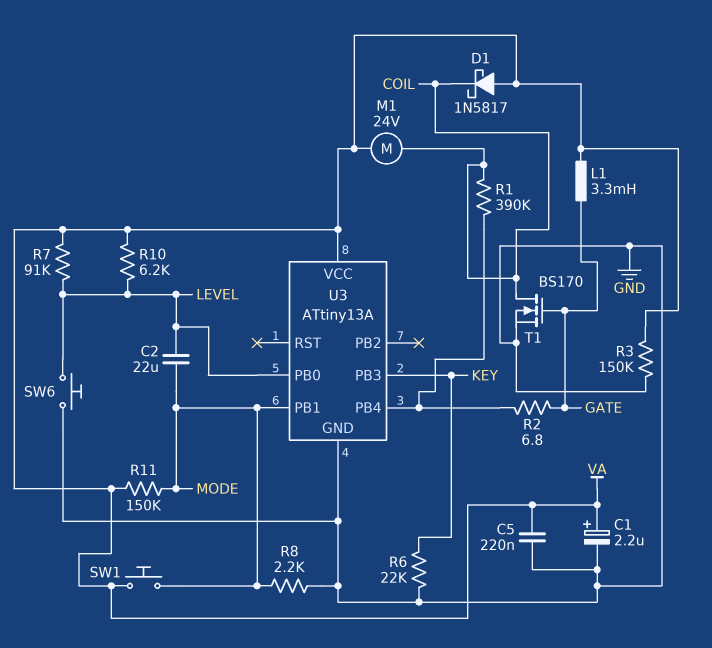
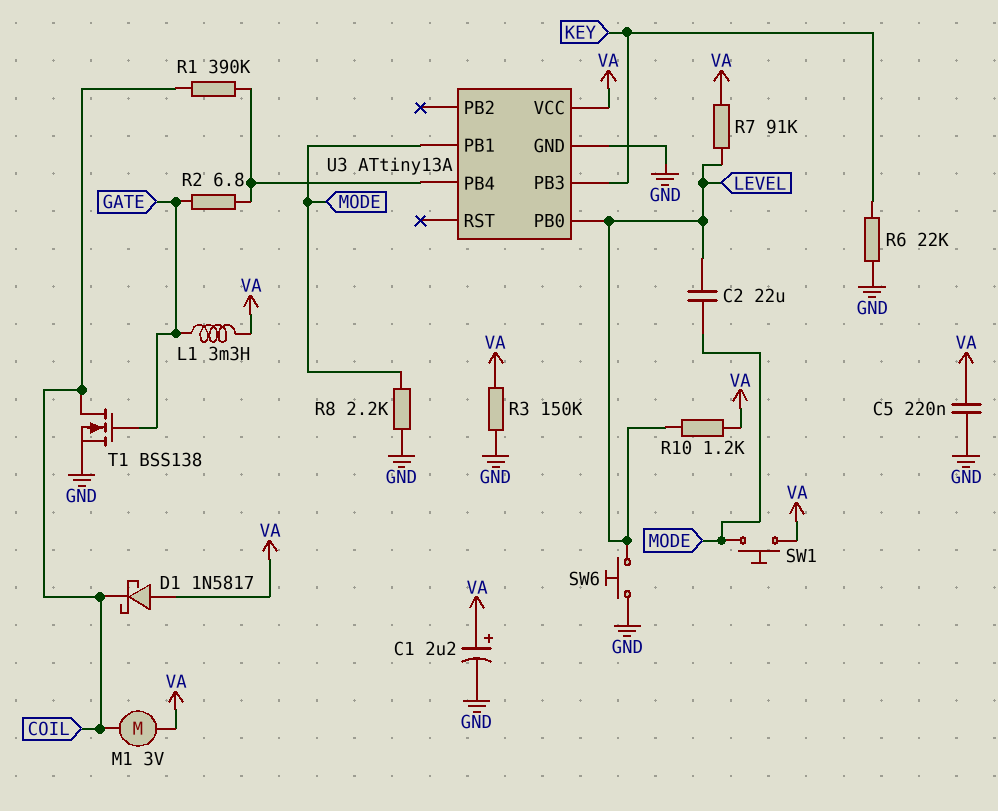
M1: motor 24V (COIL, VA) -> motor 3V (COIL, VA)
R10: 6.2k (LEVEL, VA) -> 1.2k (LEVEL, VA)
R11: 150k (MODE, VA) -> none
T1: NMOS BS170 (G GATE, D COIL, S GND) -> NMOS BSS138 (G GATE, D COIL, S GND)

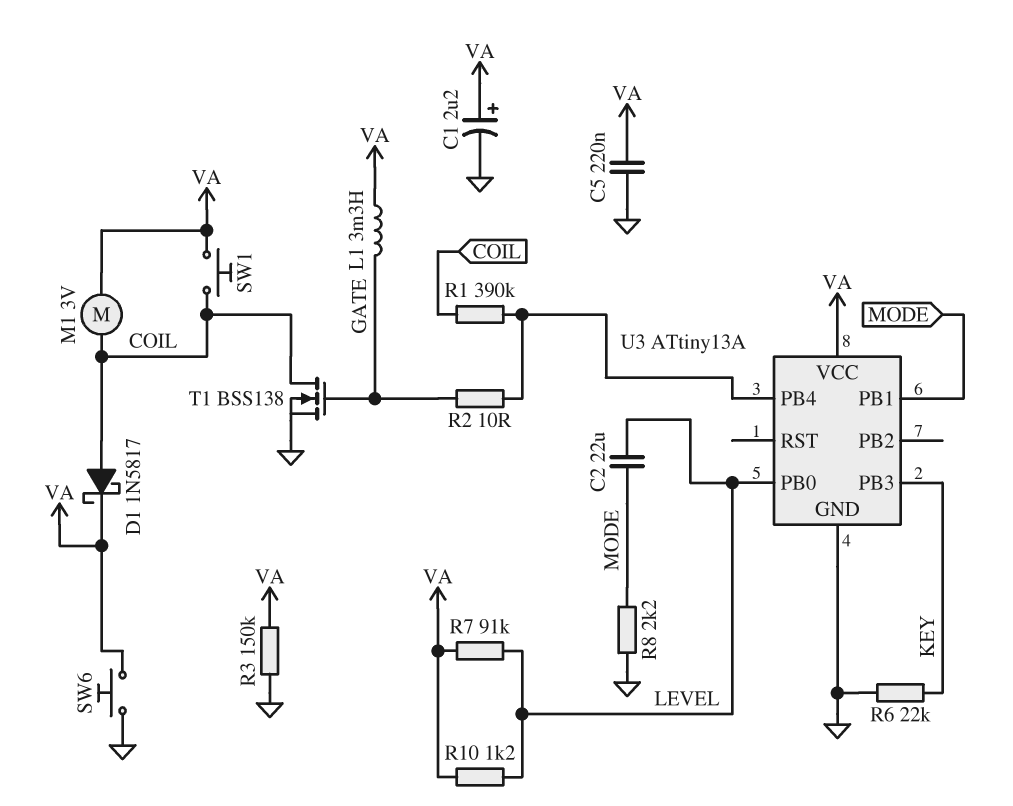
D1: schottky 1N5817 (A VA, K COIL) -> schottky 1N5817 (A COIL, K VA)
R2: 6.8 (GATE, U3/PB4) -> 10 (GATE, U3/PB4)
SW1: button (MODE, VA) -> button (COIL, VA)
SW6: button (GND, LEVEL) -> button (GND, VA)

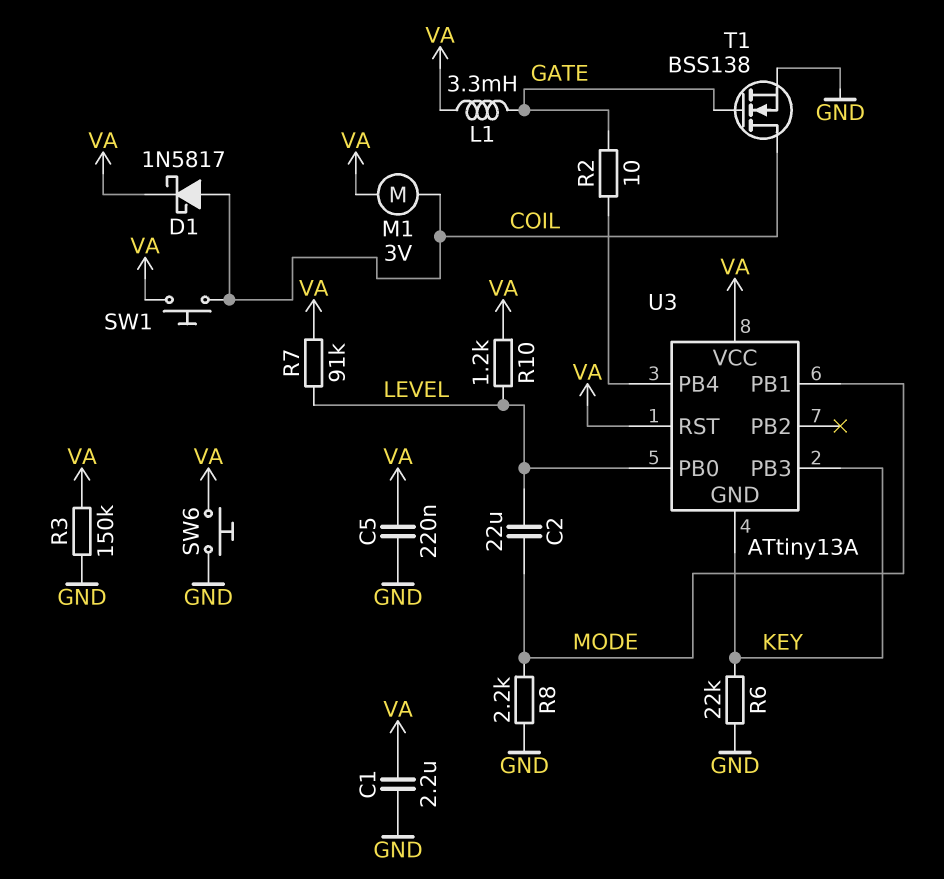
C1: 2.2uF (plus VA, minus GND) -> 2.2uF (GND, VA)
R1: 390k (COIL, U3/PB4) -> none
U3 pin GND: GND -> KEY
U3 pin RST: none -> VA

